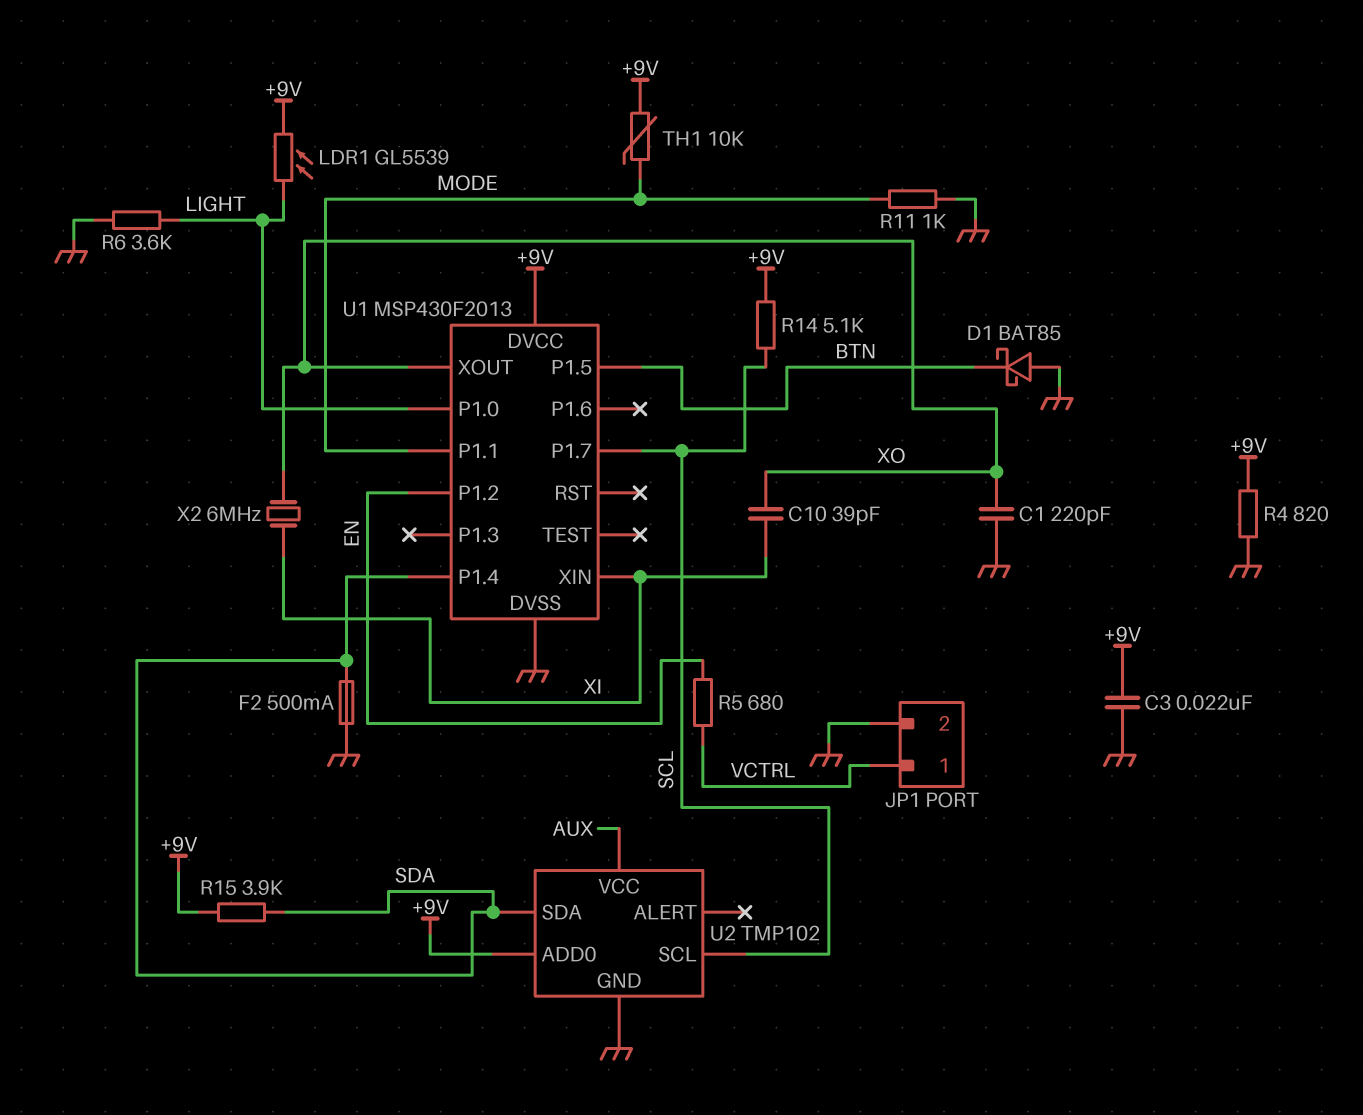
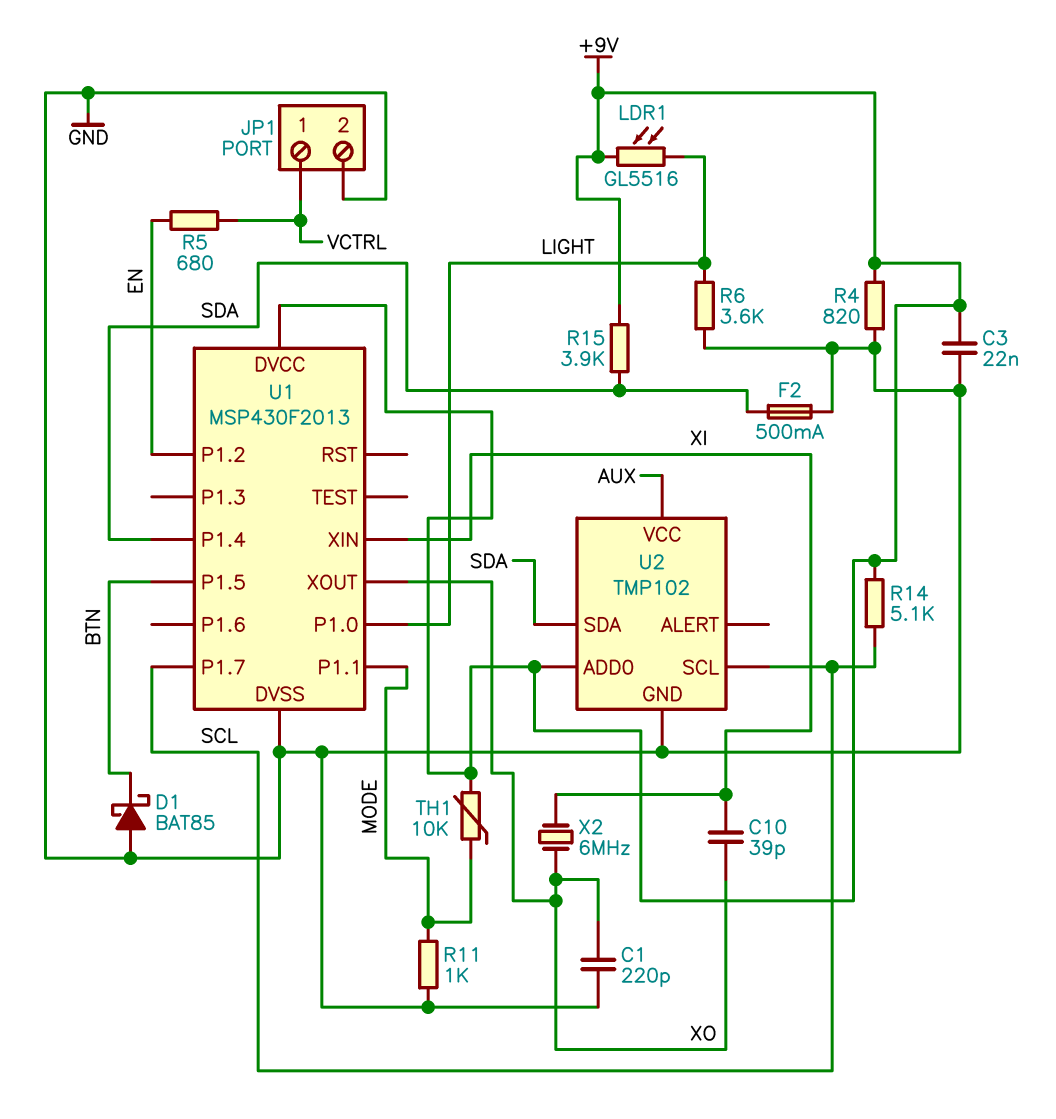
LDR1: GL5539 (+9V, LIGHT) -> GL5516 (+9V, LIGHT)

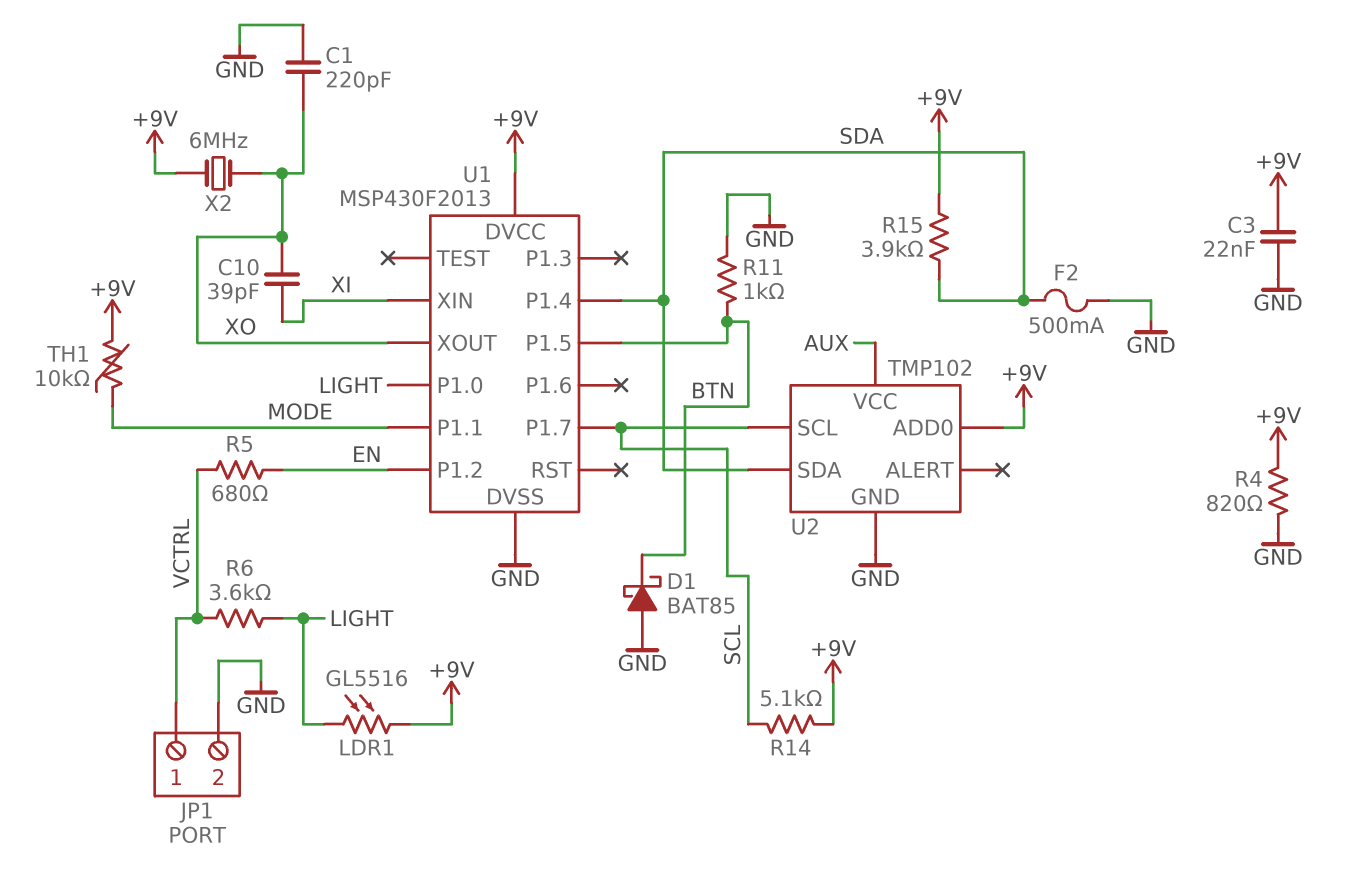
R6: 3.6k (GND, LIGHT) -> 3.6k (LIGHT, VCTRL)
R11: 1k (GND, MODE) -> 1k (BTN, GND)
X2: 6MHz (XI, XO) -> 6MHz (+9V, XO)

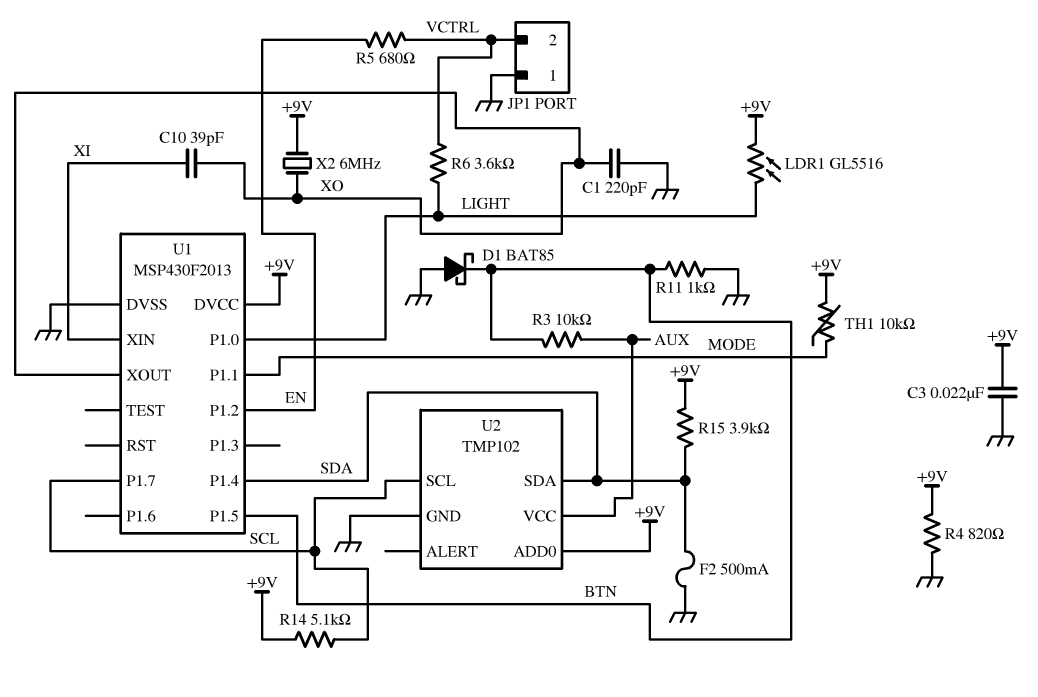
JP1 pin 1: VCTRL -> GND
JP1 pin 2: GND -> VCTRL
R3: none -> 10k (AUX, BTN)

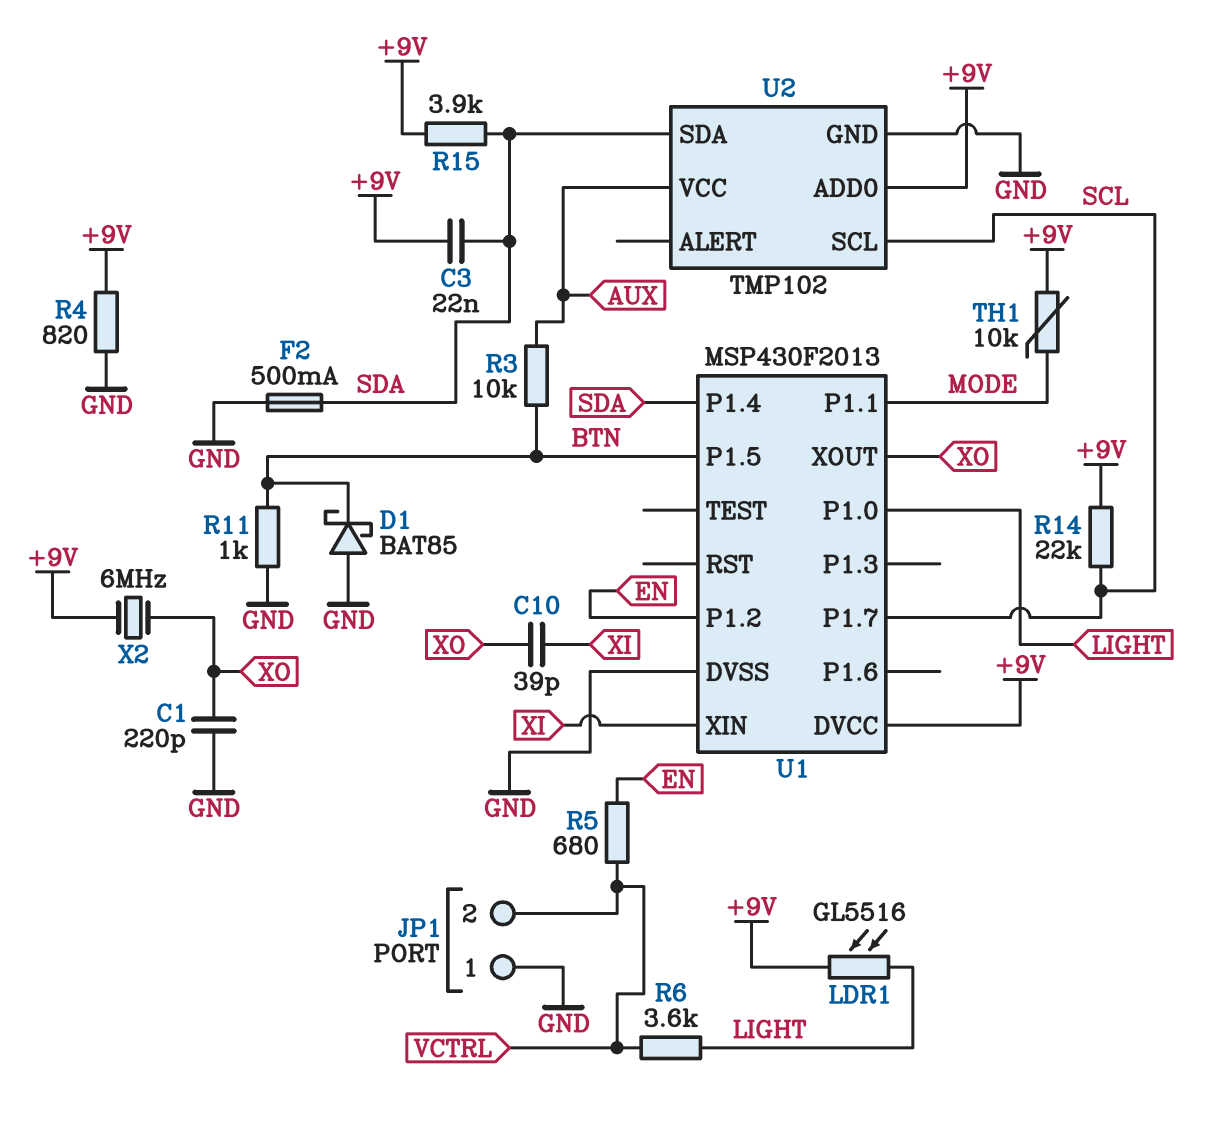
C3: 22nF (+9V, GND) -> 22nF (+9V, SDA)
R14: 5.1k (+9V, SCL) -> 22k (+9V, SCL)

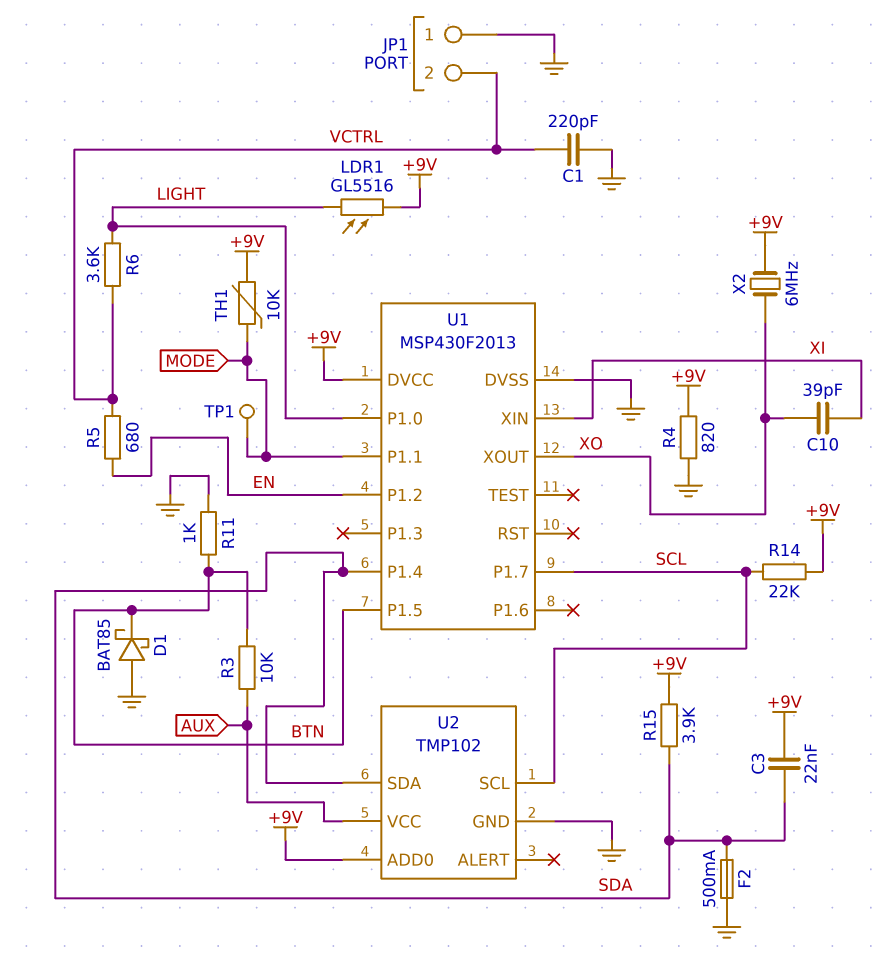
C1: 220pF (GND, XO) -> 220pF (GND, VCTRL)
TP1: none -> test point (MODE)

